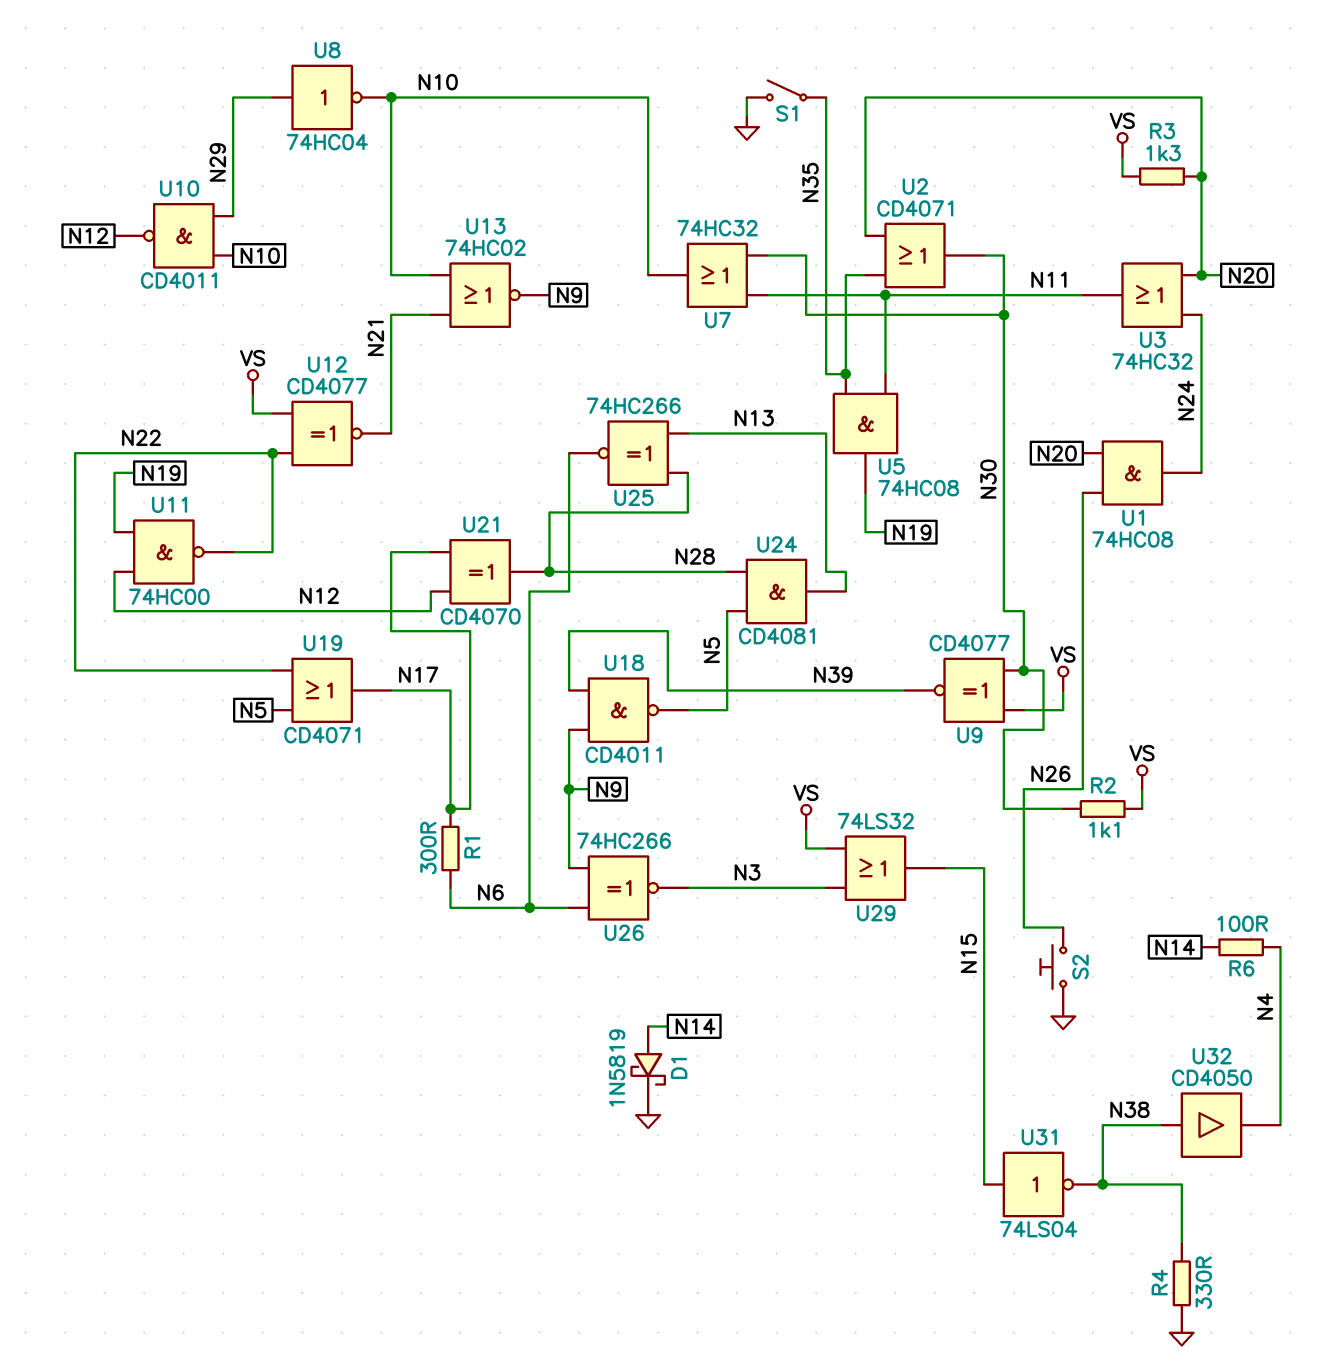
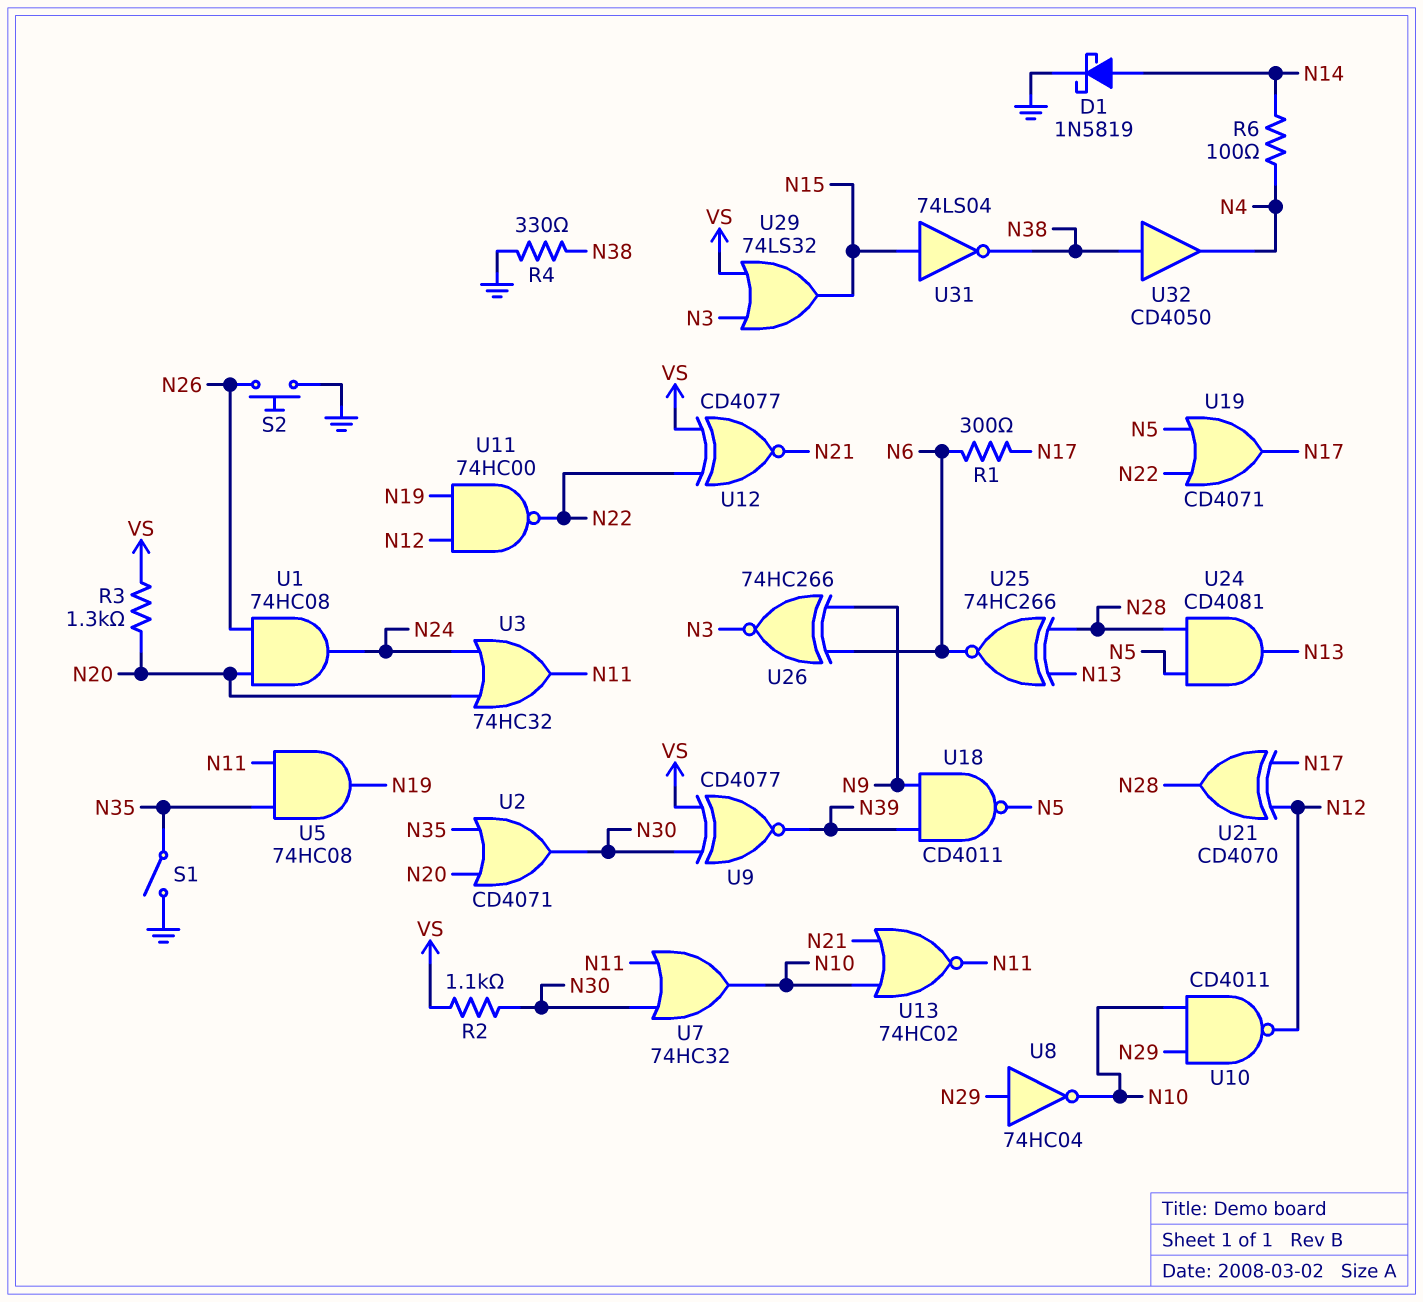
U13: NOR 74HC02 (in N10, in N21, out N9) -> NOR 74HC02 (in N10, in N21, out N11)

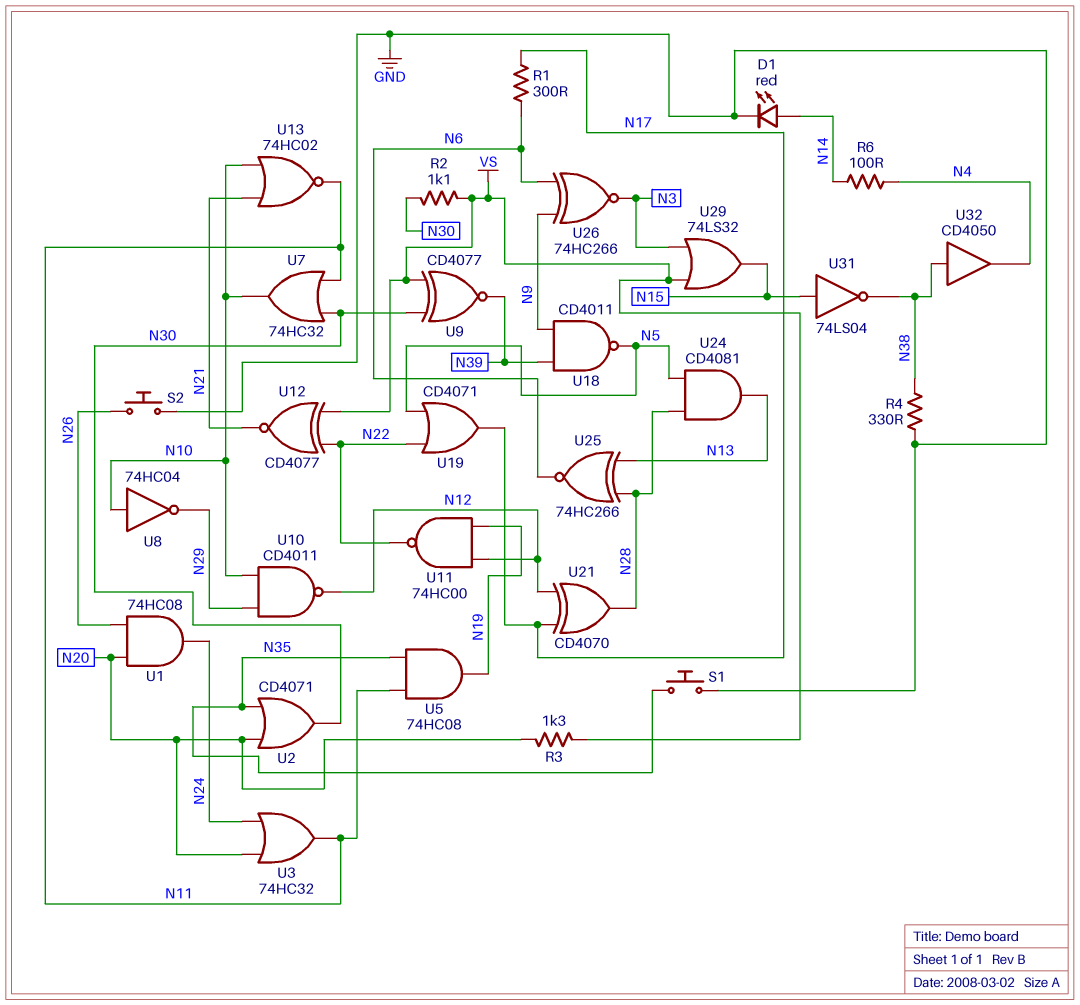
D1: schottky 1N5819 (A N14, K GND) -> LED red (A N14, K GND)
S1: switch (GND, N35) -> button (GND, N35)
U8: NOT 74HC04 (in N29, out N10) -> NOT 74HC04 (in N10, out N29)

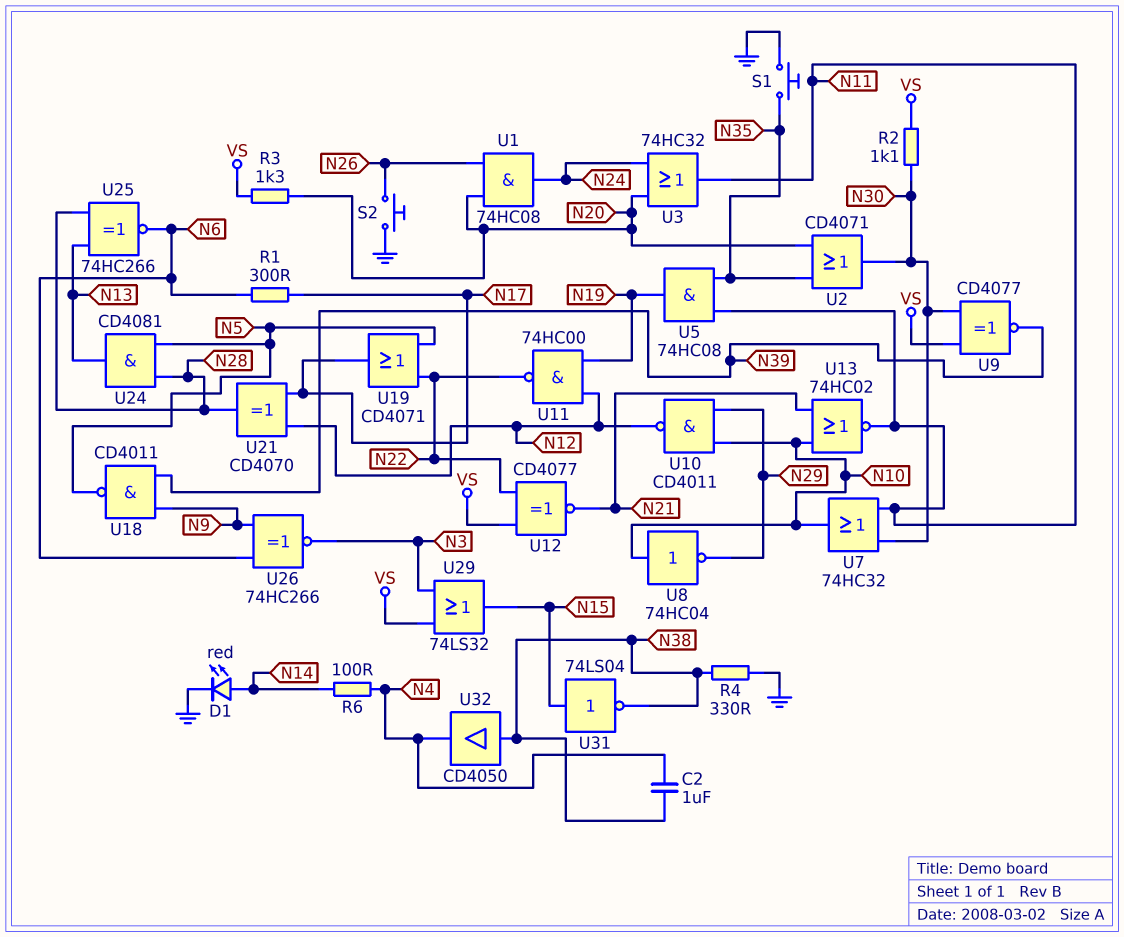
C2: none -> 1uF (N4, N38)

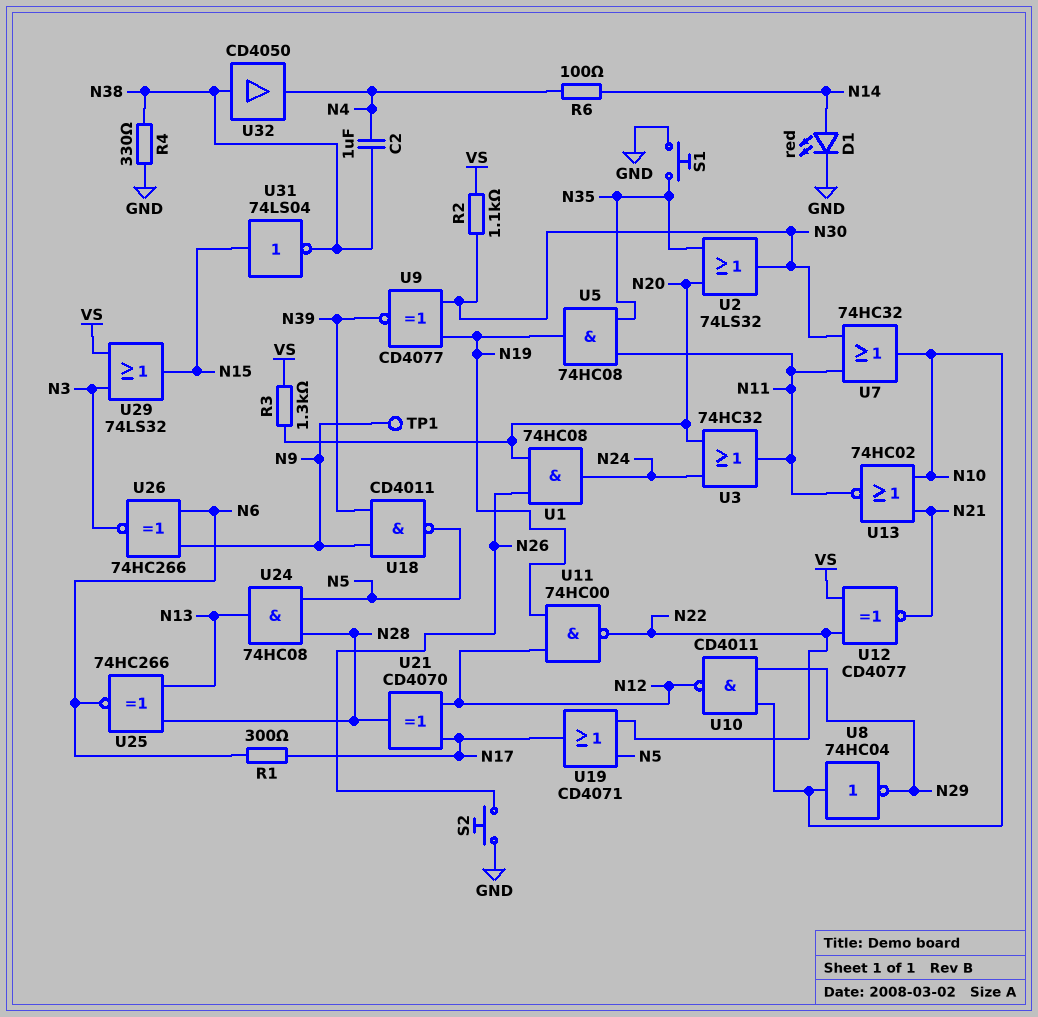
TP1: none -> test point (N9)
U2: OR CD4071 (in N20, in N35, out N30) -> OR 74LS32 (in N20, in N35, out N30)
U9: XNOR CD4077 (in N30, in VS, out N39) -> XNOR CD4077 (in N19, in N30, out N39)
U24: AND CD4081 (in N5, in N28, out N13) -> AND 74HC08 (in N5, in N28, out N13)

